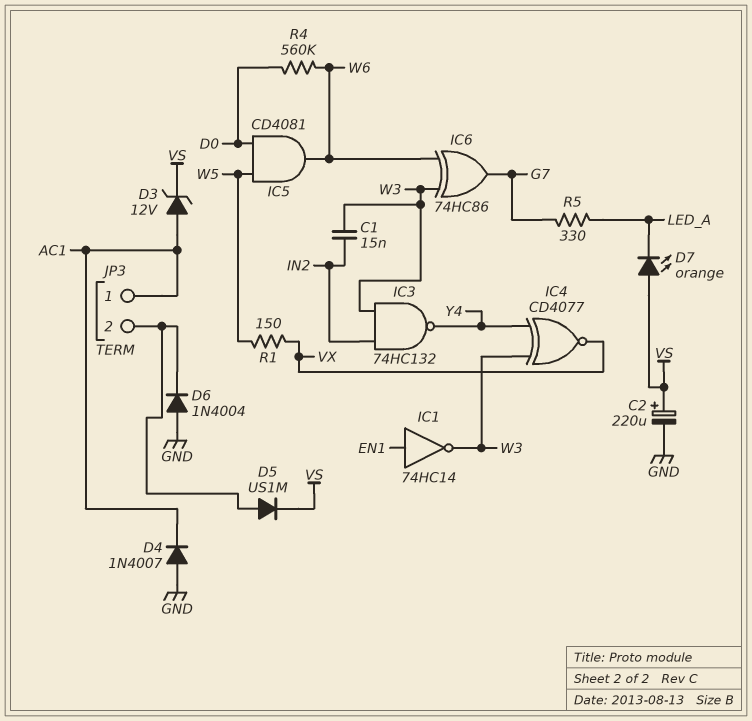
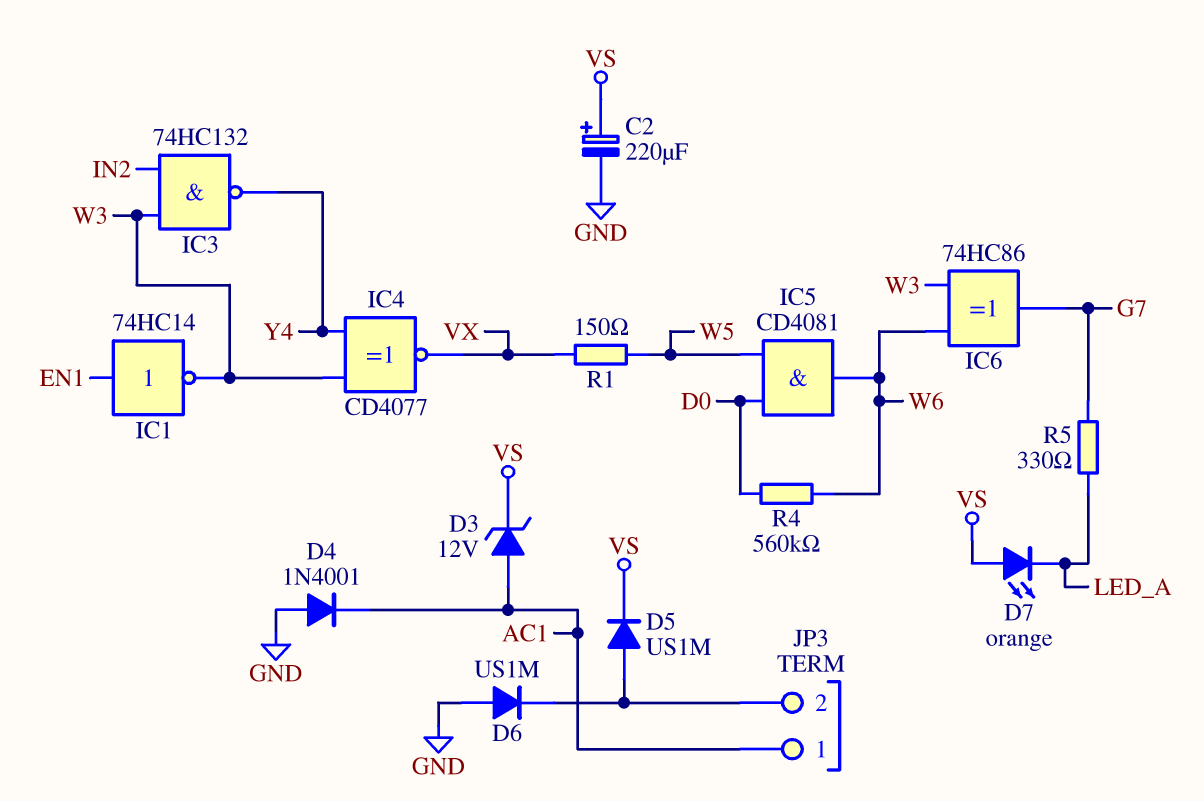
C1: 15nF (IN2, W3) -> none
D4: diode 1N4007 (A GND, K AC1) -> diode 1N4001 (A GND, K AC1)
D6: diode 1N4004 (A GND, K JP3/2) -> diode US1M (A GND, K JP3/2)

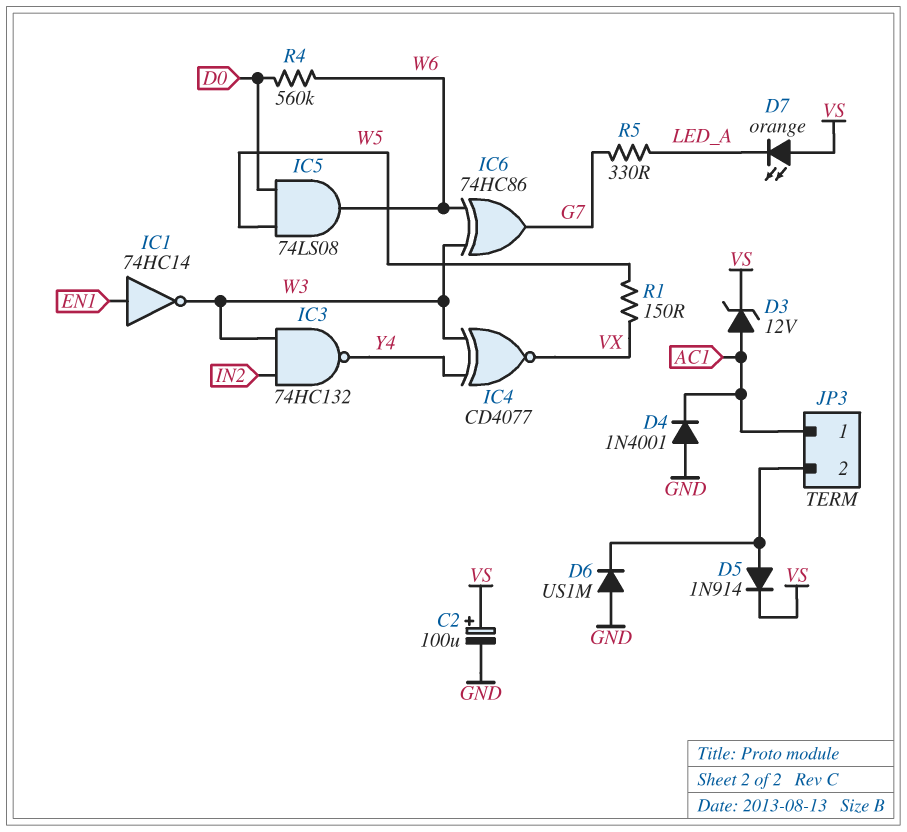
C2: 220uF (plus VS, minus GND) -> 100uF (plus VS, minus GND)
D5: diode US1M (A JP3/2, K VS) -> diode 1N914 (A JP3/2, K VS)
IC5: AND CD4081 (in D0, in W5, out W6) -> AND 74LS08 (in D0, in W5, out W6)

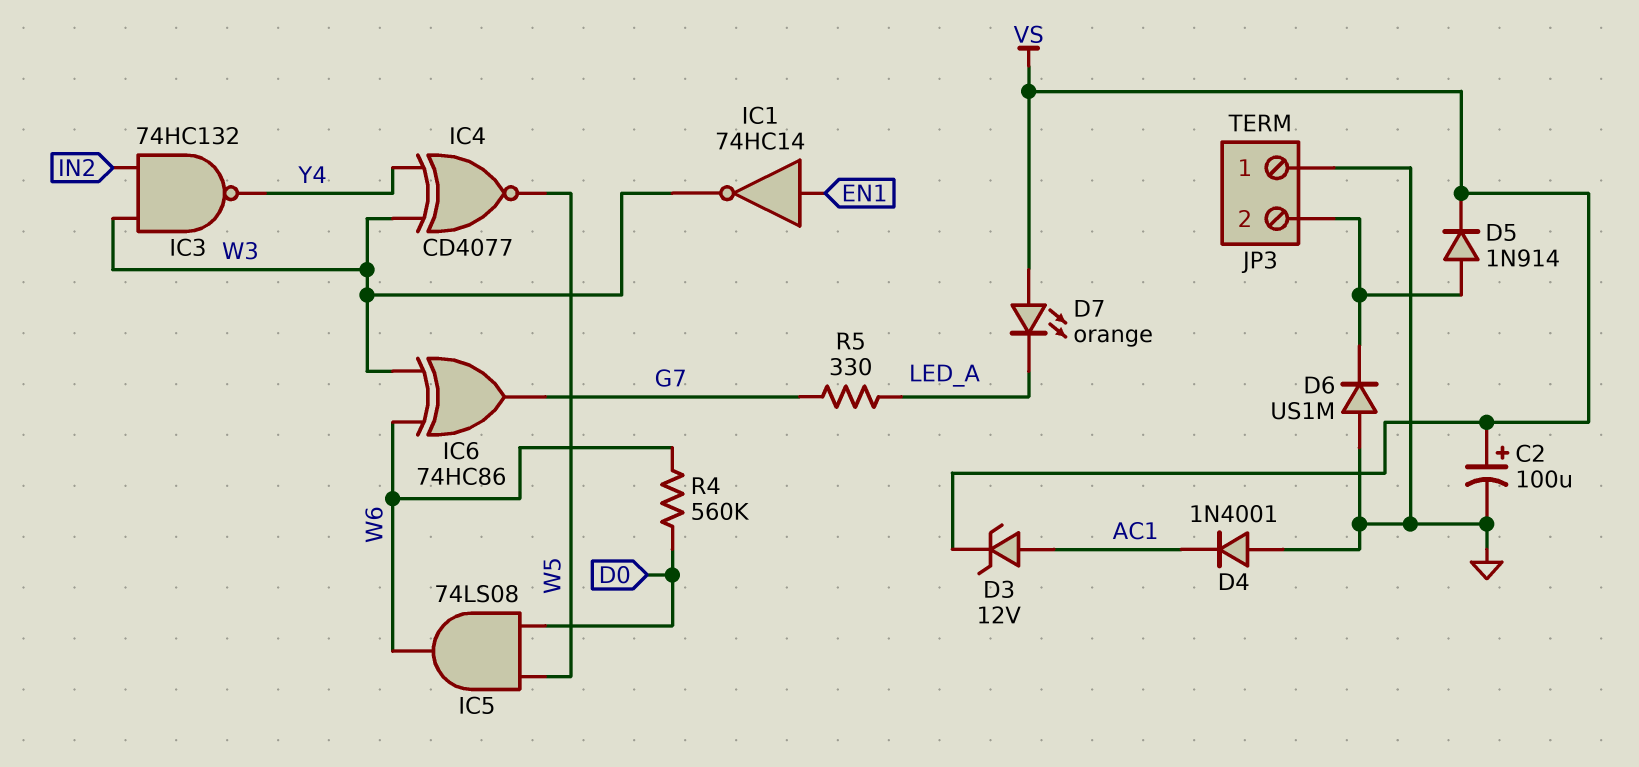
IC4: XNOR CD4077 (in W3, in Y4, out VX) -> XNOR CD4077 (in W3, in Y4, out W5)
JP3 pin 1: AC1 -> GND
R1: 150 (VX, W5) -> none

